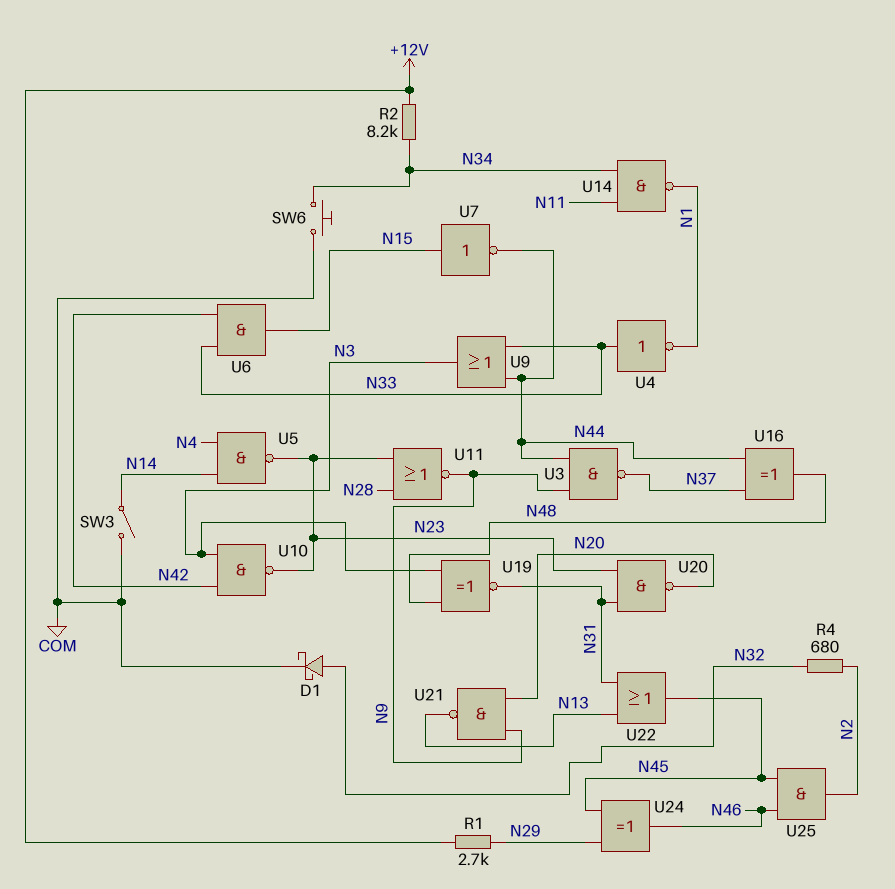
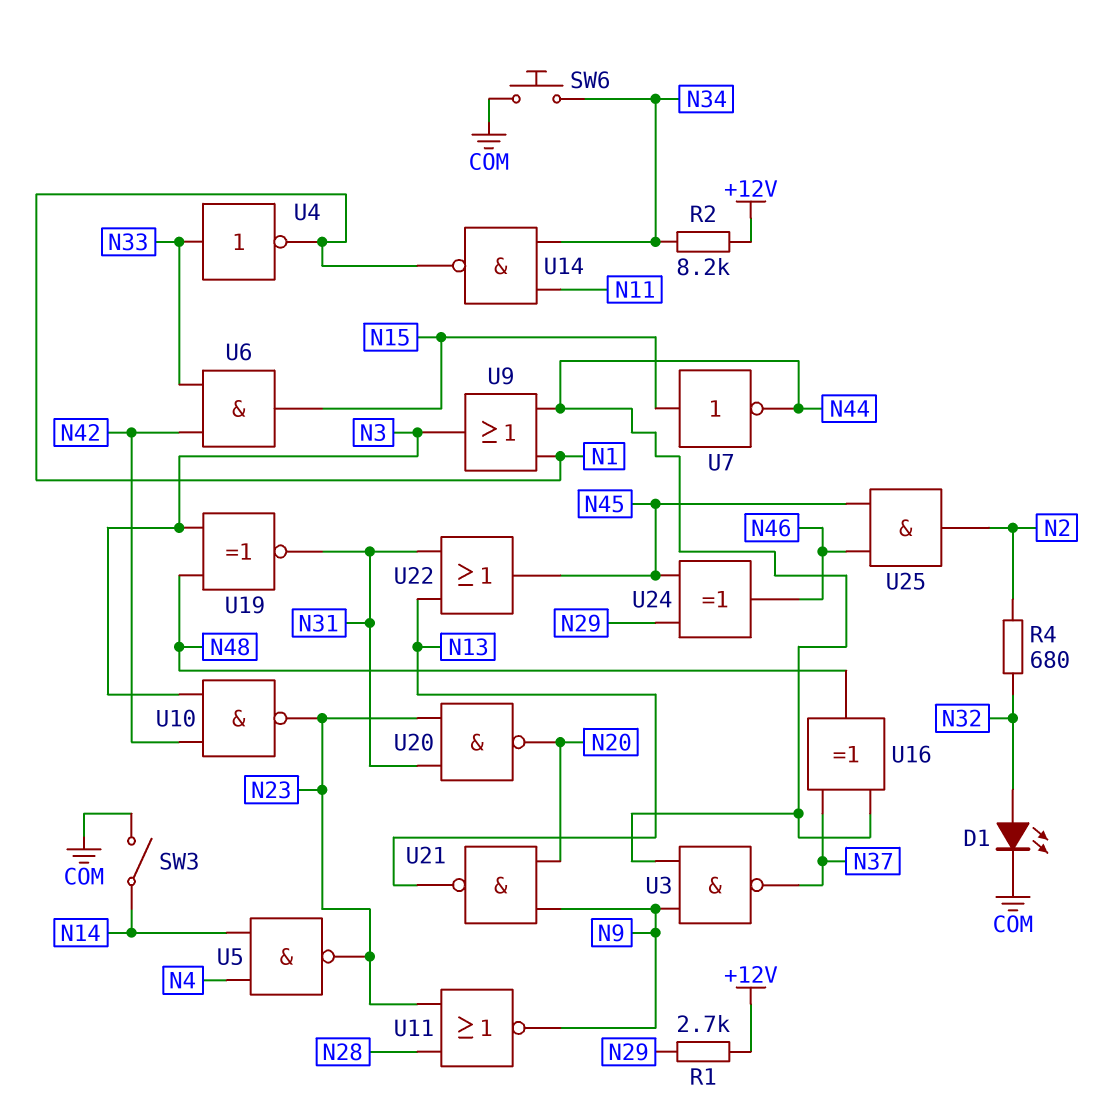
D1: schottky (A N32, K COM) -> LED (A N32, K COM)
U9: OR (in N33, in N44, out N3) -> OR (in N1, in N44, out N3)

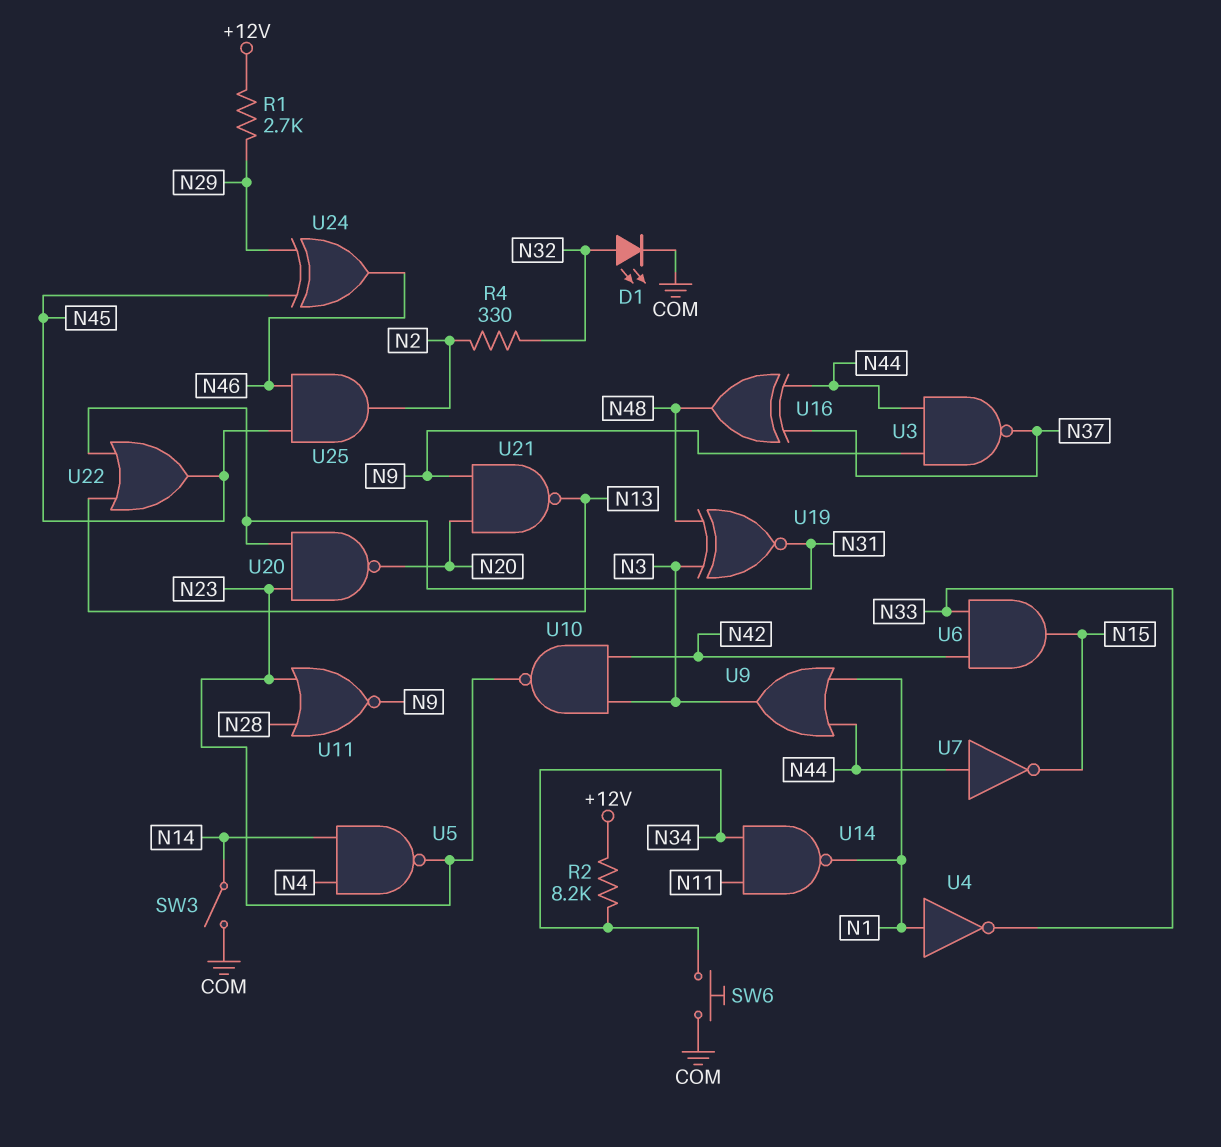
R4: 680 (N2, N32) -> 330 (N2, N32)
U4: NOT (in N33, out N1) -> NOT (in N1, out N33)
U7: NOT (in N15, out N44) -> NOT (in N44, out N15)

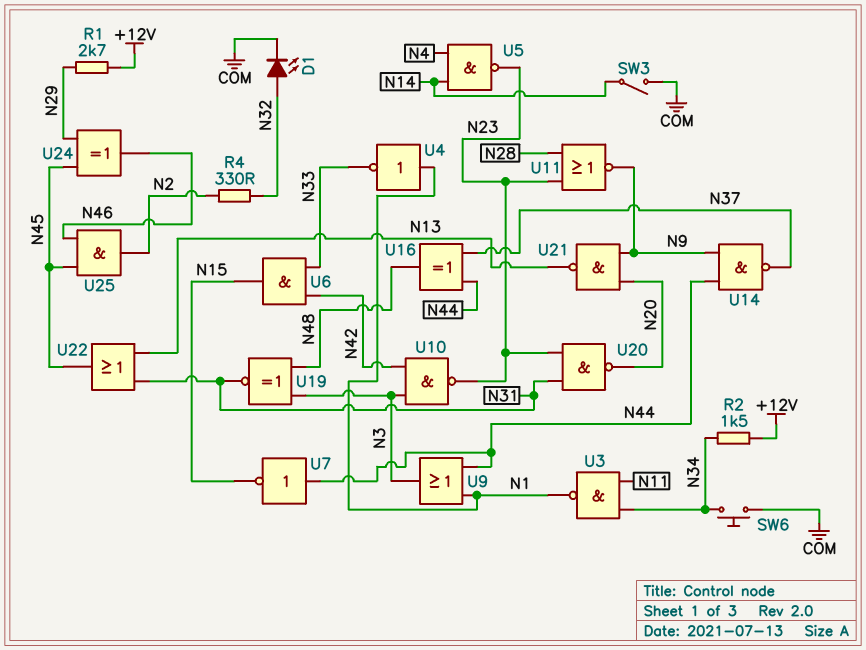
R2: 8.2k (+12V, N34) -> 1.5k (+12V, N34)
U3: NAND (in N9, in N44, out N37) -> NAND (in N11, in N34, out N1)
U14: NAND (in N11, in N34, out N1) -> NAND (in N9, in N44, out N37)

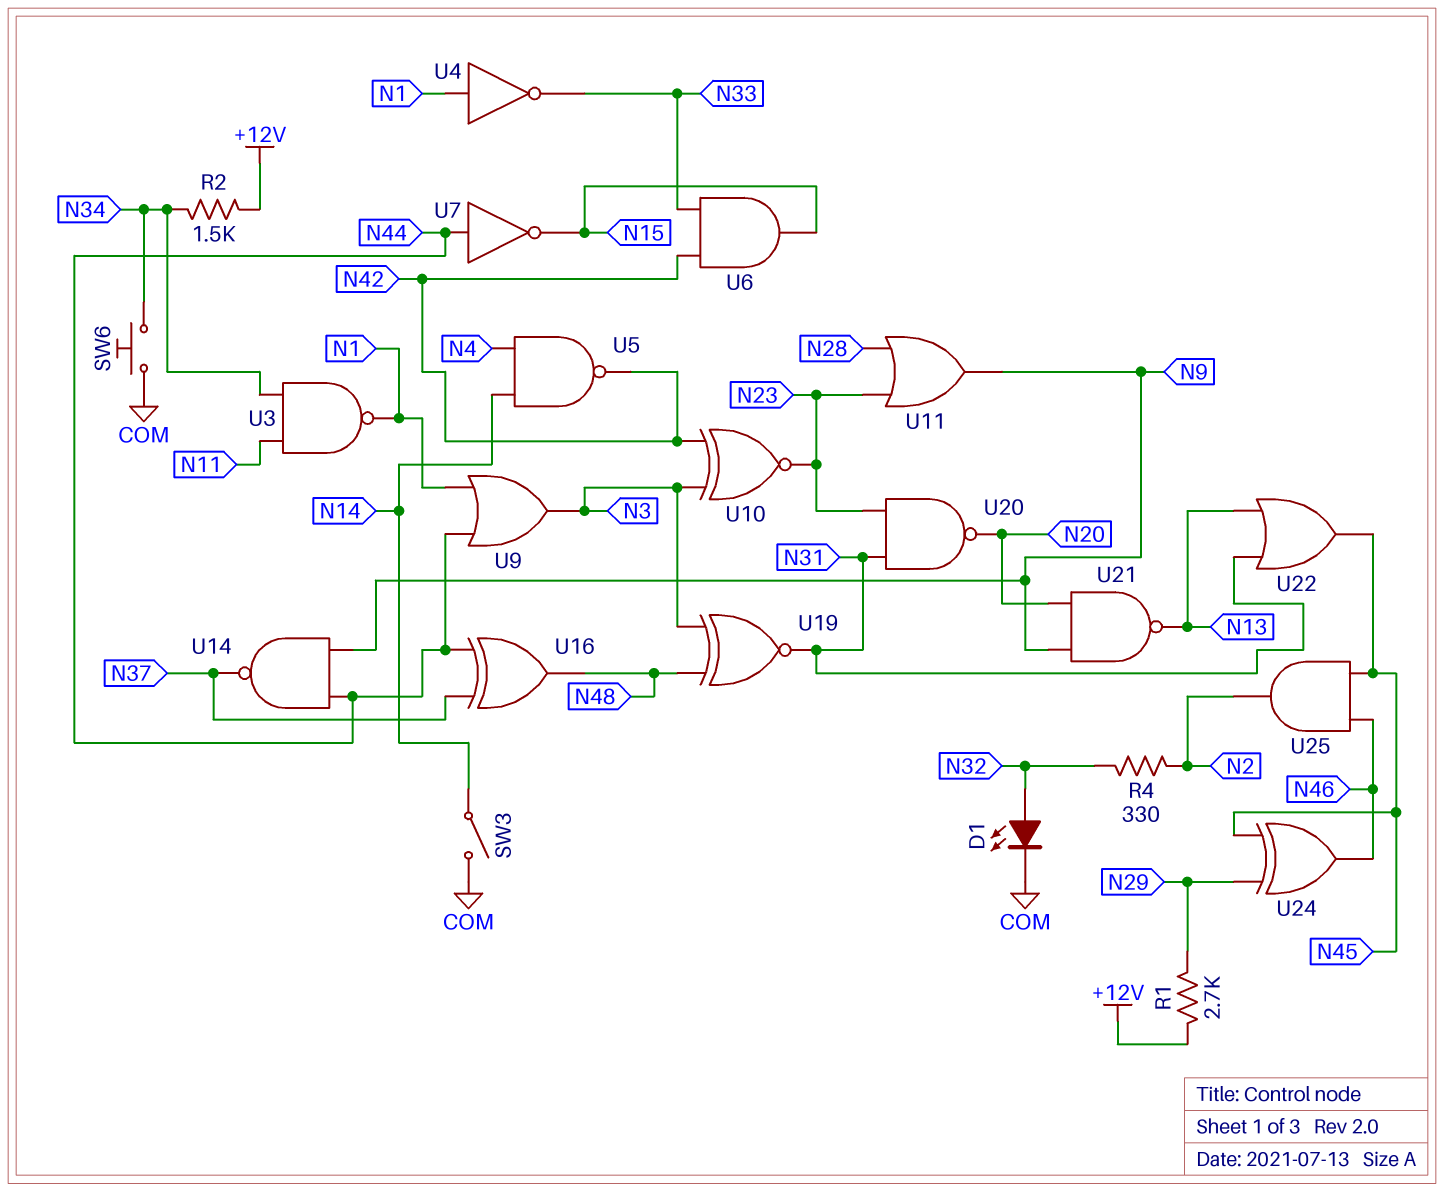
U5: NAND (in N4, in N14, out N23) -> NAND (in N4, in N14, out N42)
U10: NAND (in N3, in N42, out N23) -> XNOR (in N3, in N42, out N23)
U11: NOR (in N23, in N28, out N9) -> OR (in N23, in N28, out N9)

